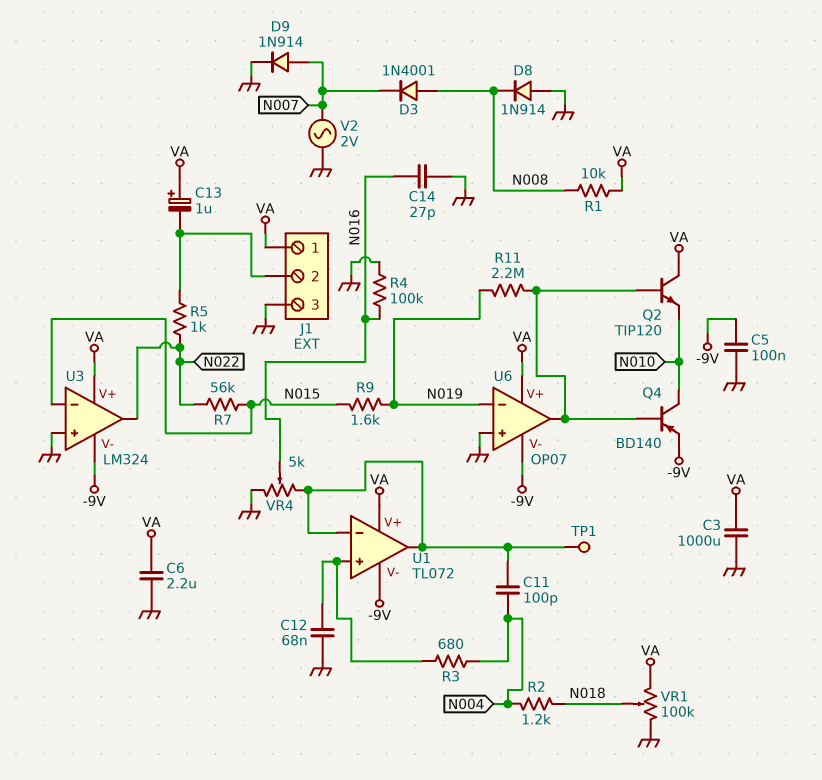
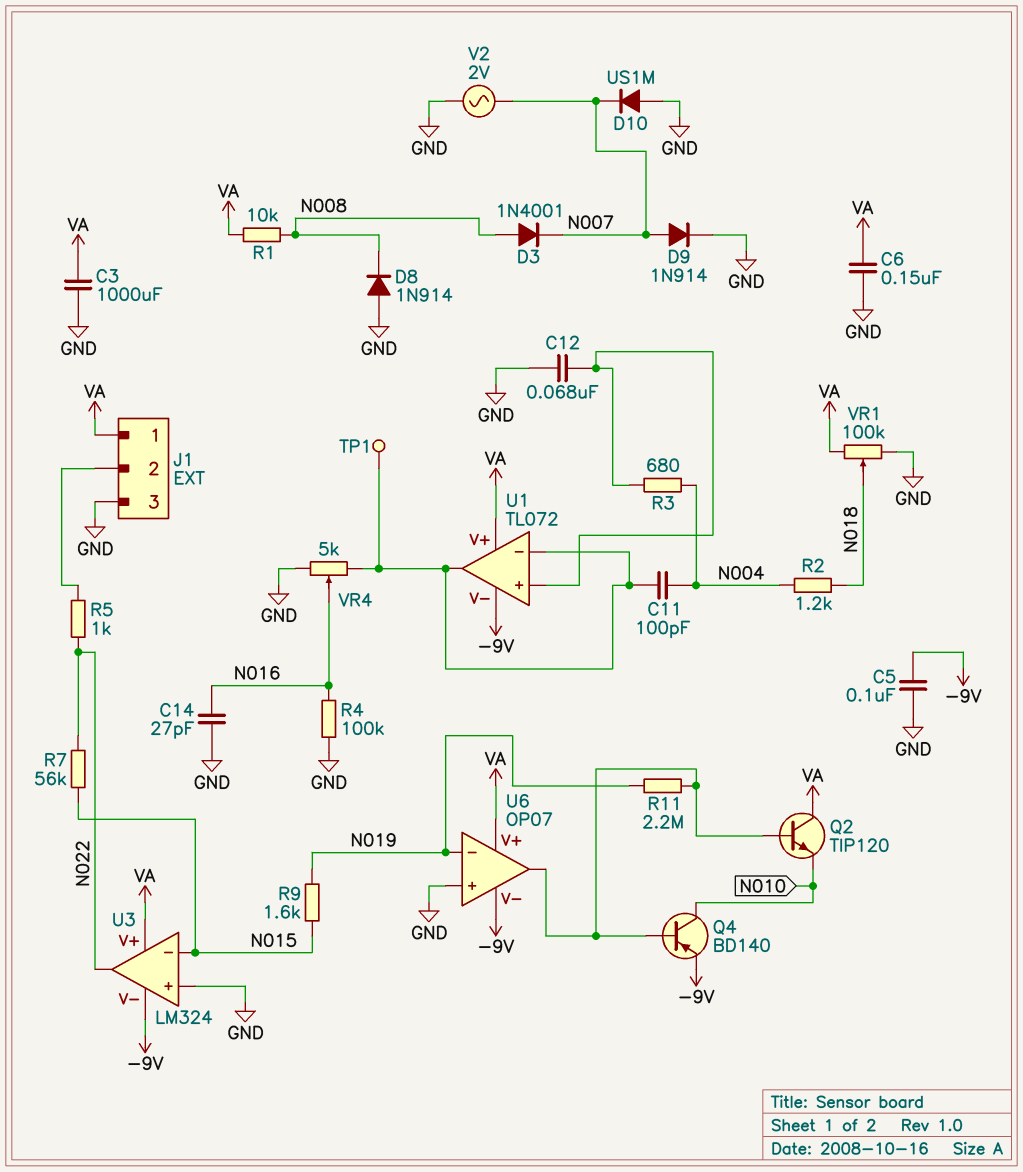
C6: 2.2uF (GND, VA) -> 150nF (GND, VA)
C13: 1uF (plus VA, minus J1/2) -> none
D10: none -> diode US1M (A GND, K N007)

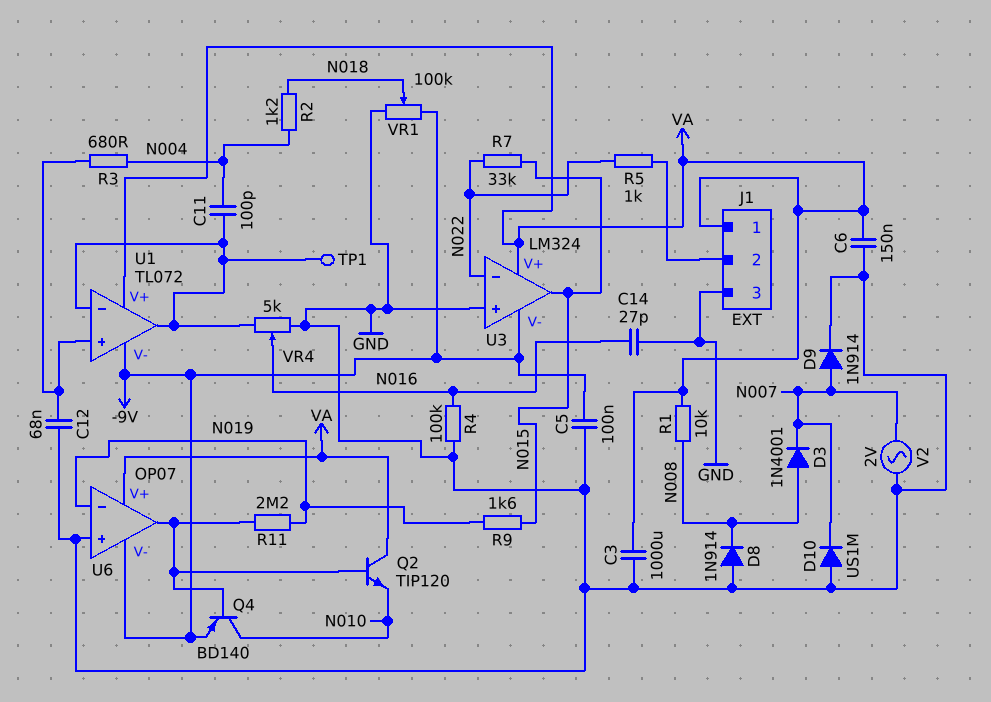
R7: 56k (N015, N022) -> 33k (N015, N022)
U3 pin in-: N015 -> N022
U3 pin out: N022 -> N015
VR1: 100k (GND, VA, wiper N018) -> 100k (-9V, GND, wiper N018)

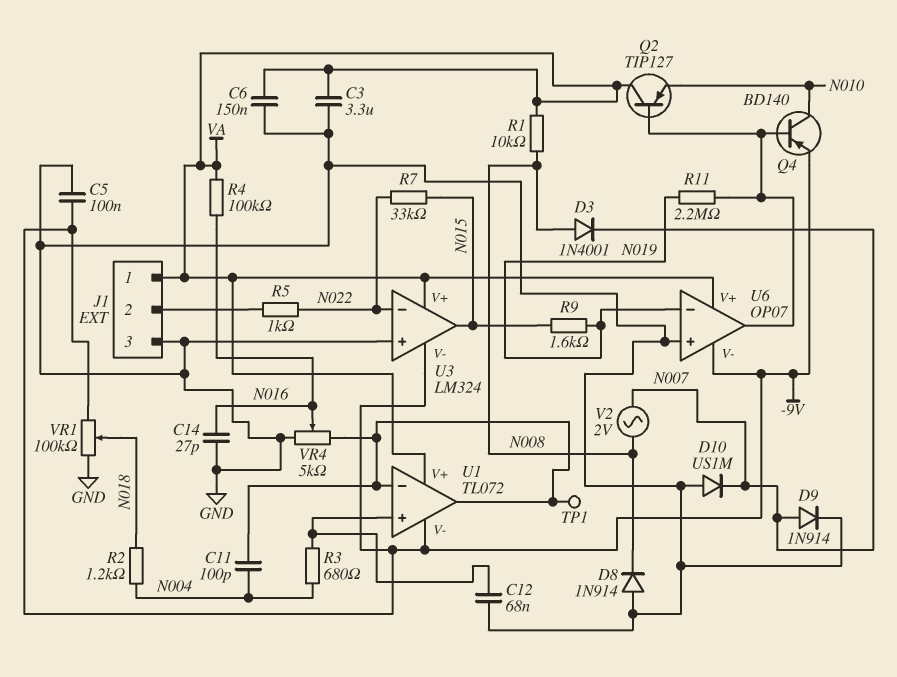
C3: 1000uF (GND, VA) -> 3.3uF (GND, VA)
Q2: NPN TIP120 (B U6/out, C VA, E N010) -> PNP TIP127 (B U6/out, C VA, E N010)
R4: 100k (GND, N016) -> 100k (N016, VA)
V2: AC 2V (GND, N007) -> AC 2V (N007, N008)

